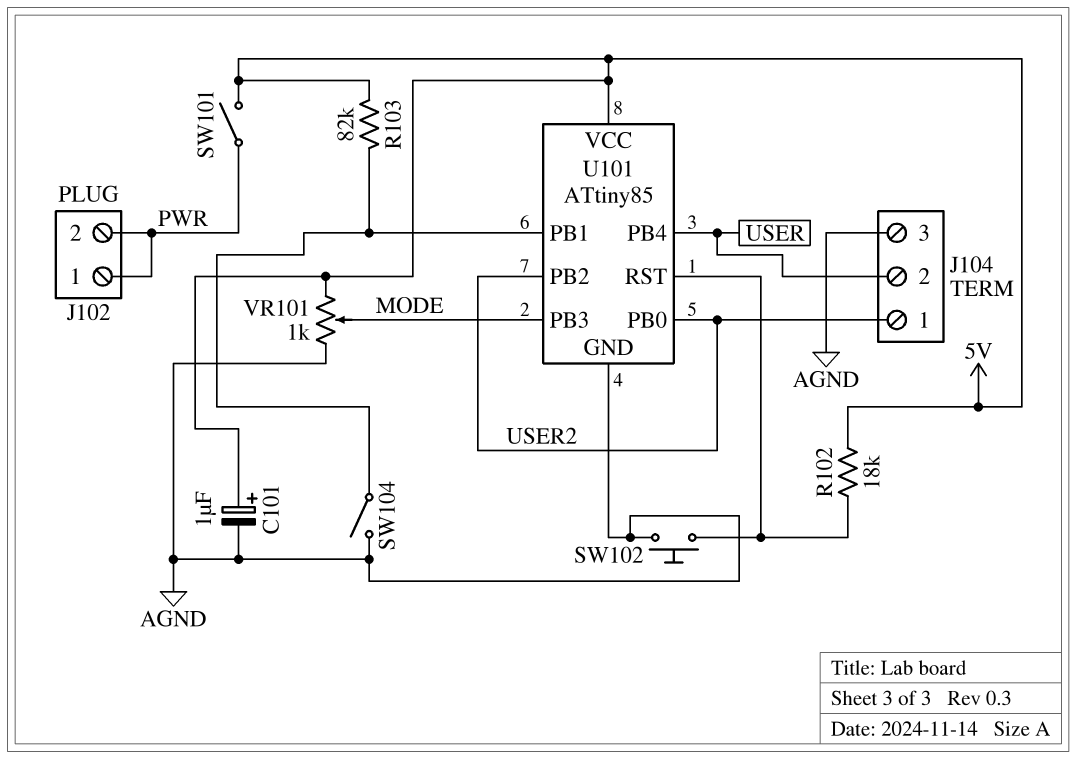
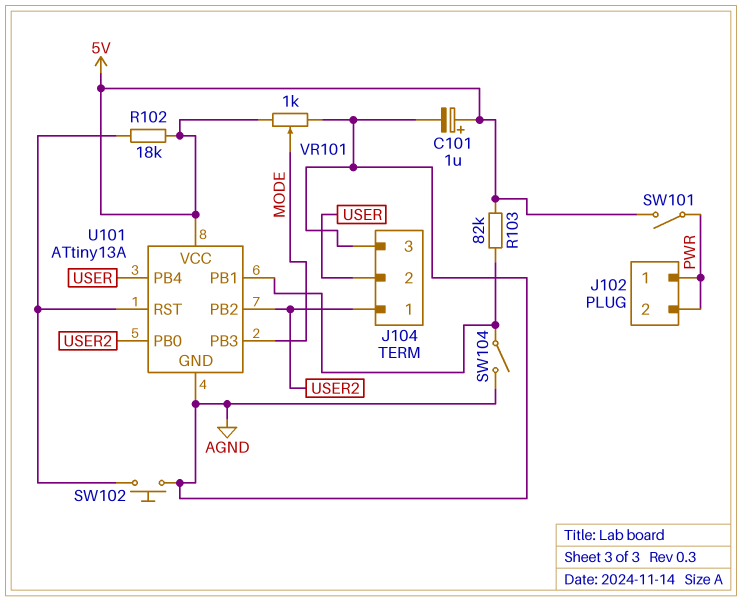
U101: ATtiny85 -> ATtiny13A

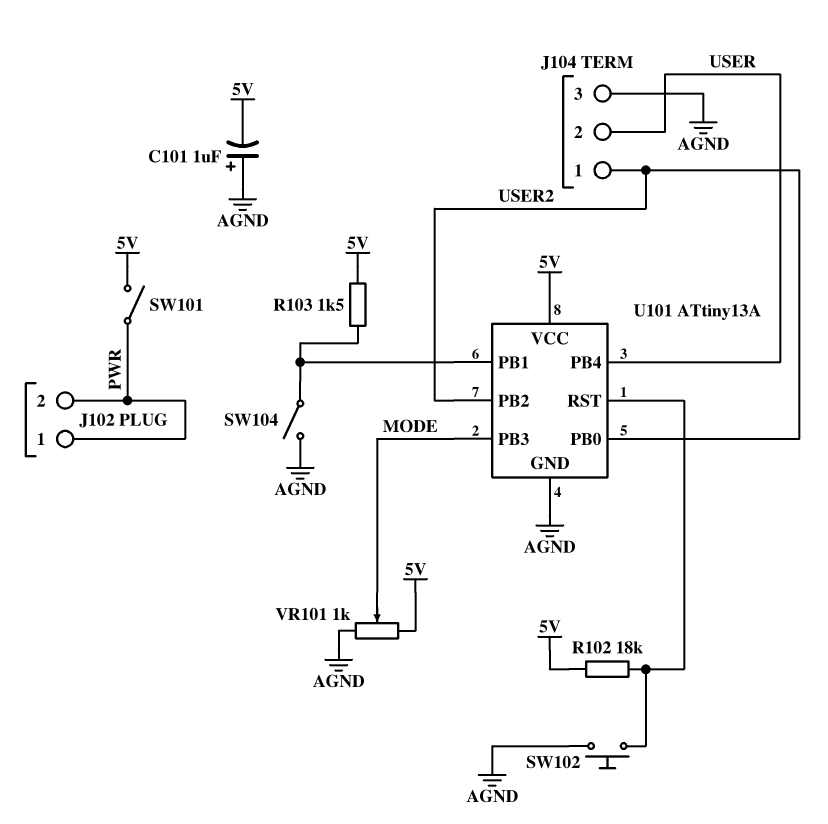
C101: 1uF (plus 5V, minus AGND) -> 1uF (plus AGND, minus 5V)
R103: 82k (5V, U101/PB1) -> 1.5k (5V, U101/PB1)

